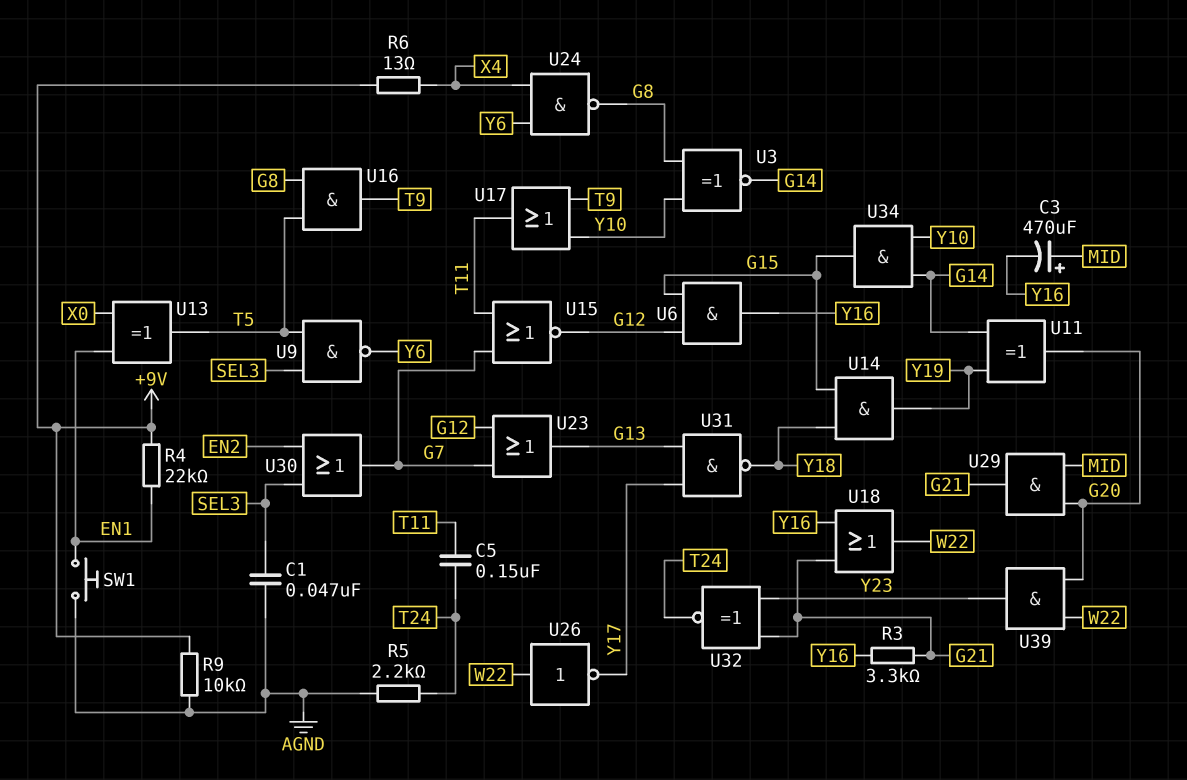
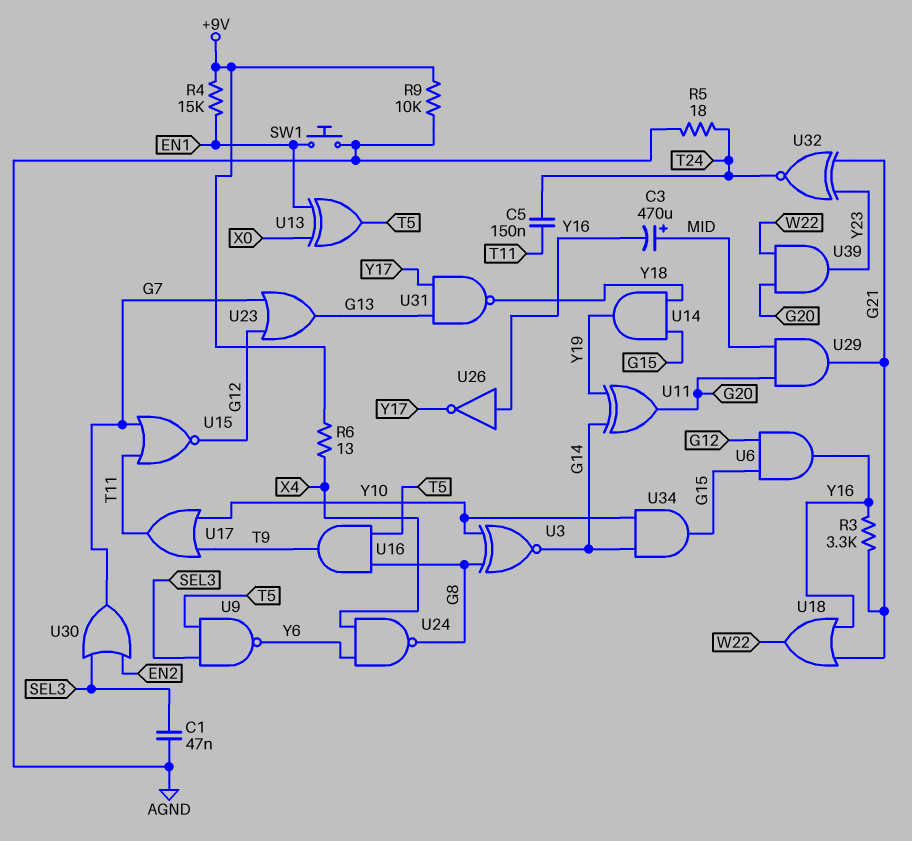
R4: 22k (+9V, EN1) -> 15k (+9V, EN1)
R5: 2.2k (AGND, T24) -> 18 (AGND, T24)
U26: NOT (in W22, out Y17) -> NOT (in Y16, out Y17)

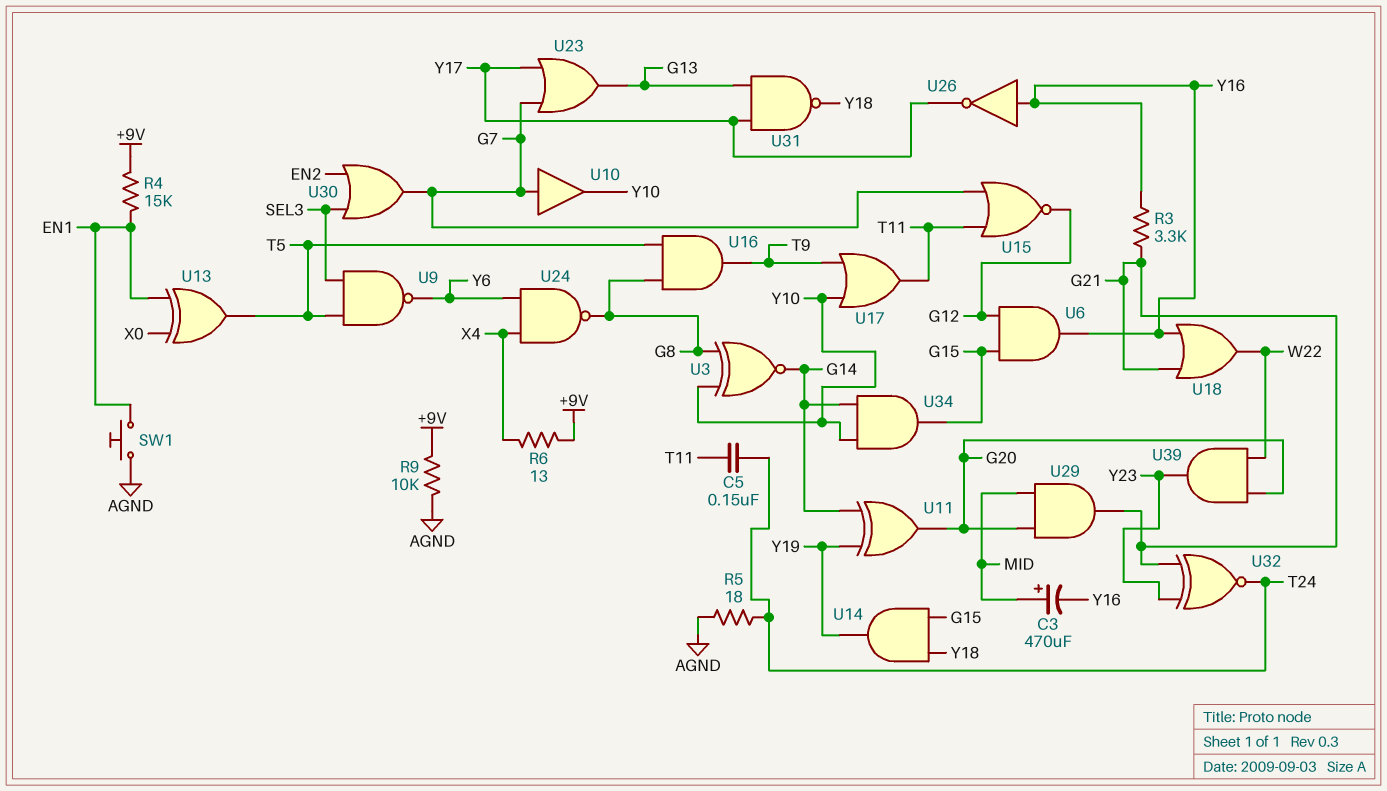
C1: 47nF (AGND, SEL3) -> none
U10: none -> buffer (in G7, out Y10)
U23: OR (in G7, in G12, out G13) -> OR (in G7, in Y17, out G13)

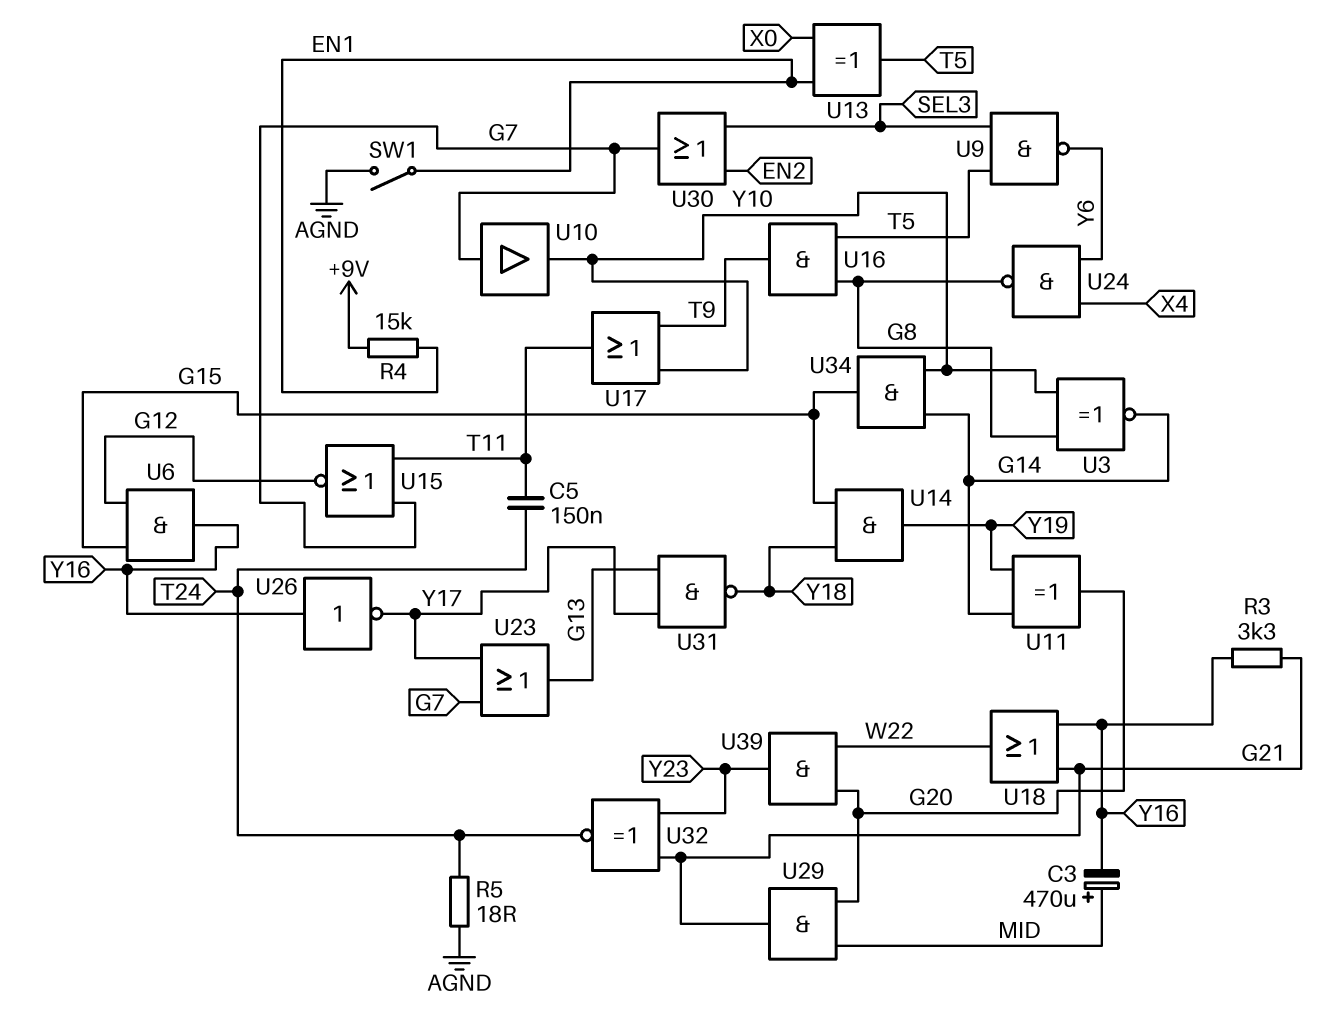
R6: 13 (+9V, X4) -> none
R9: 10k (+9V, AGND) -> none
SW1: button (AGND, EN1) -> switch (AGND, EN1)

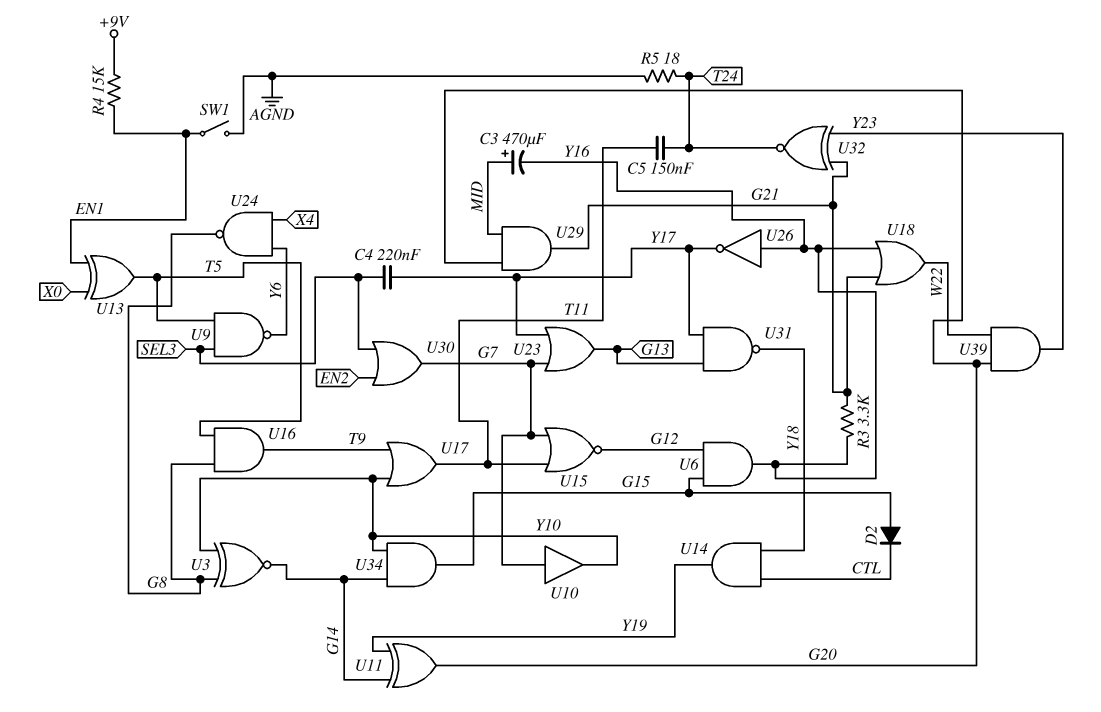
C4: none -> 220nF (SEL3, Y17)
D2: none -> diode (A G15, K CTL)
U14: AND (in G15, in Y18, out Y19) -> AND (in CTL, in Y18, out Y19)

